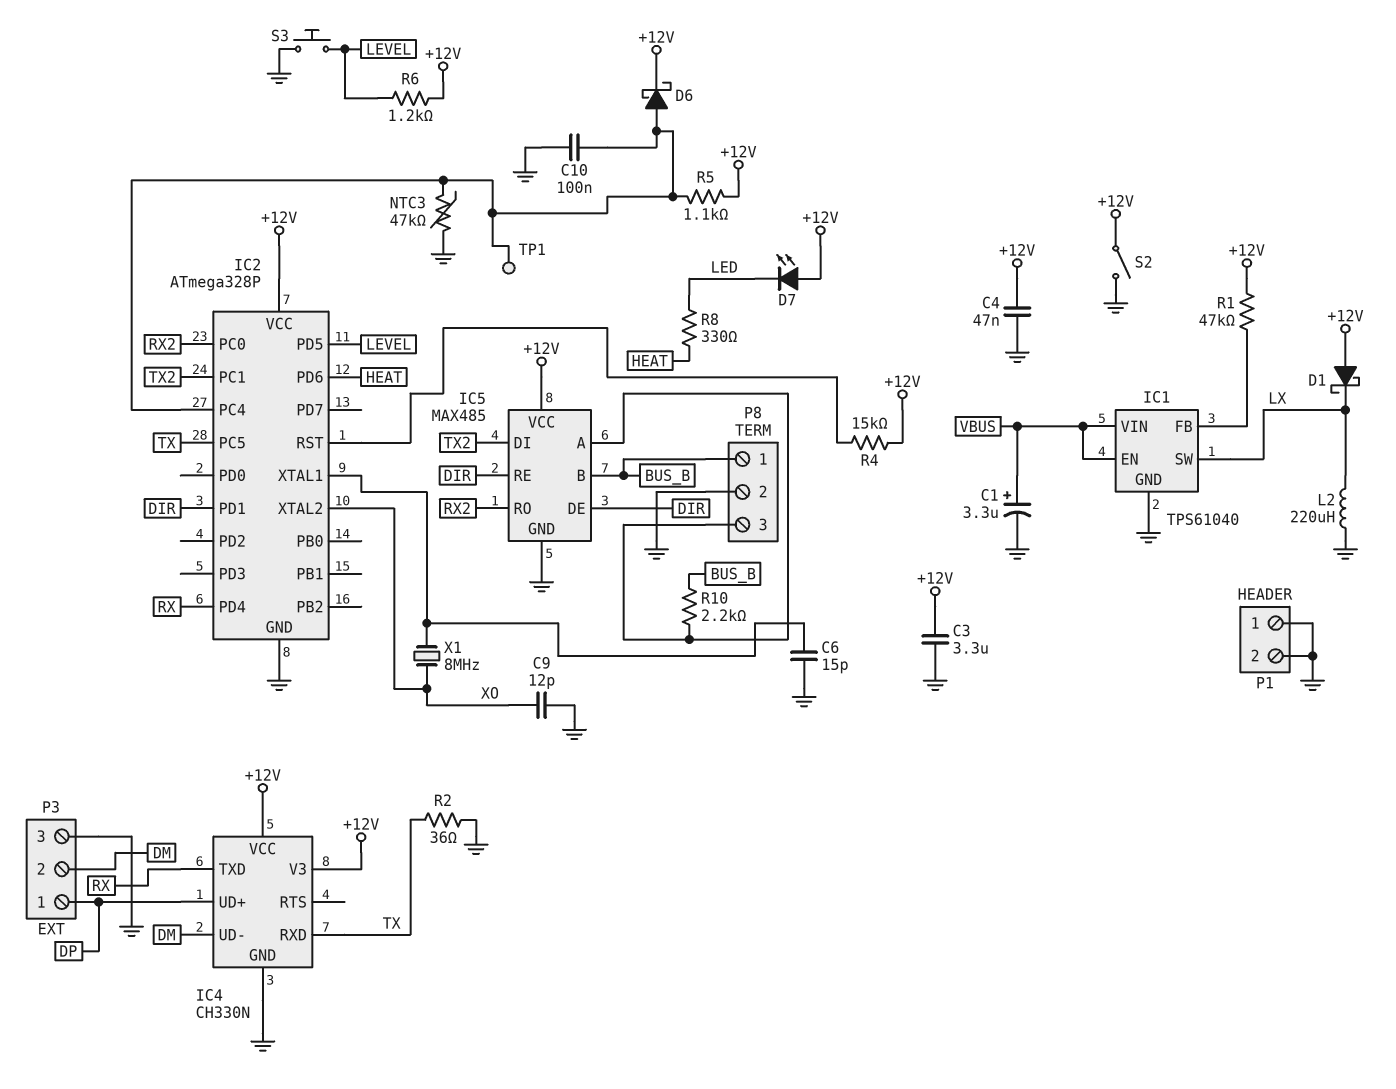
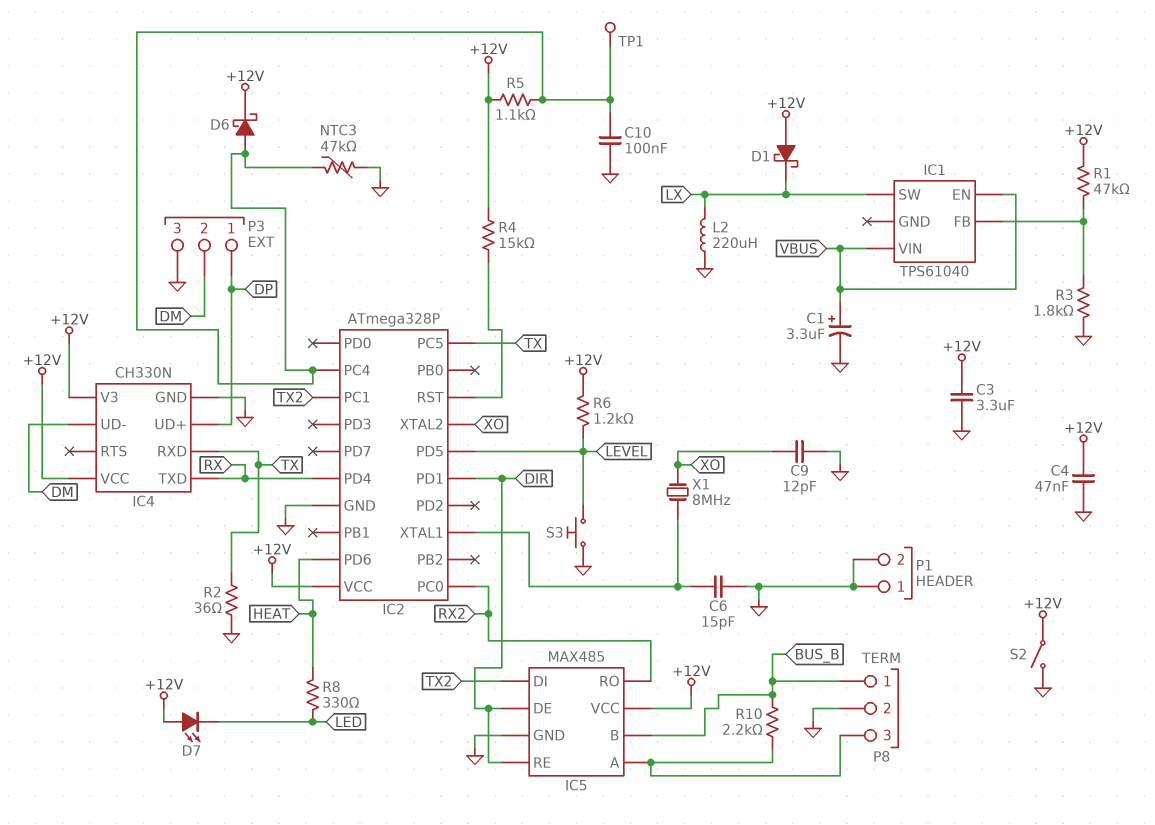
IC1 pin GND: GND -> none
R3: none -> 1.8k (GND, IC1/FB)

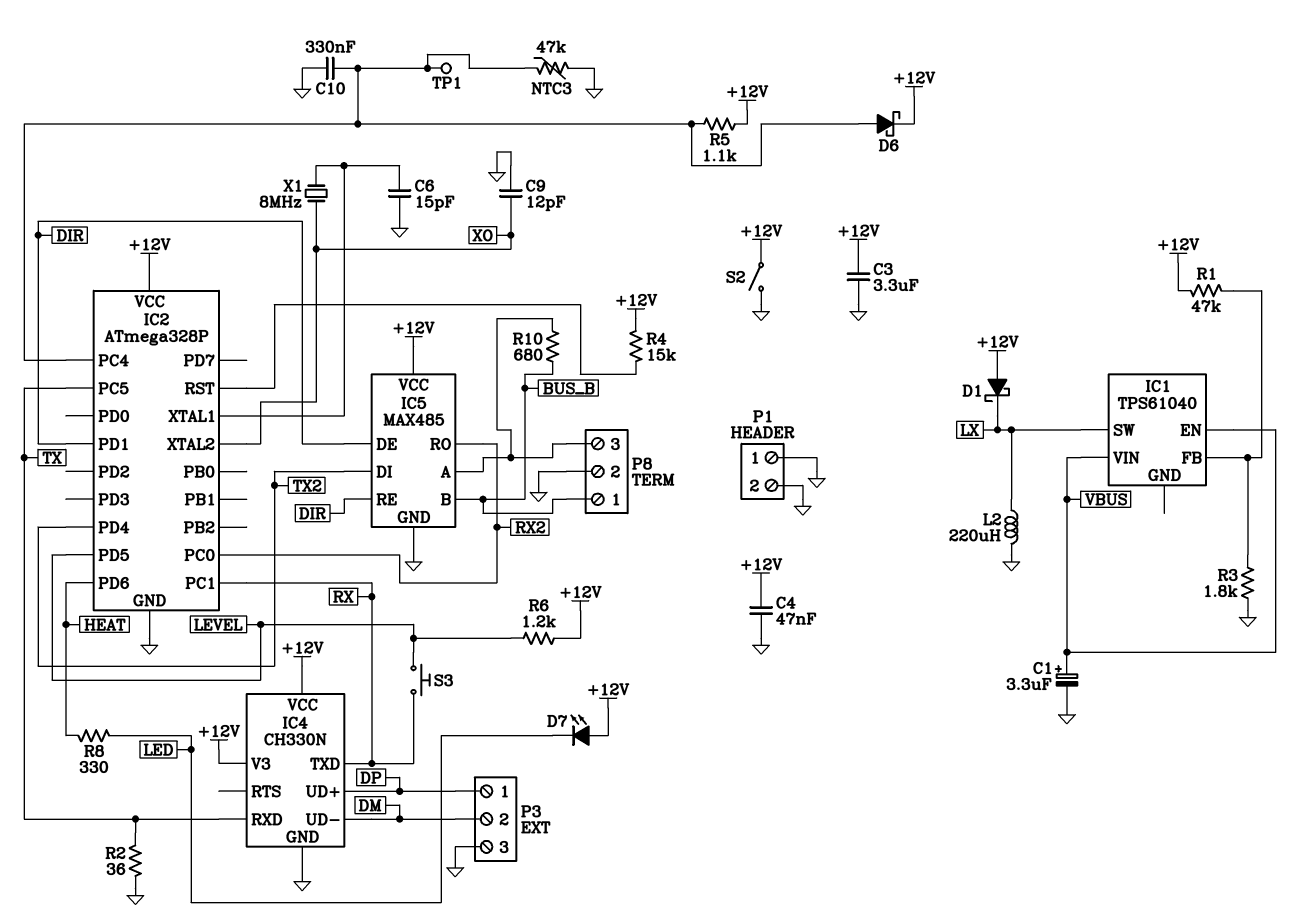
C10: 100nF (GND, IC2/PC4) -> 330nF (GND, IC2/PC4)
IC2 pin PC1: TX2 -> RX
IC2 pin PD4: RX -> TX2
R10: 2.2k (BUS_B, IC5/A) -> 680 (BUS_B, IC5/A)
S3: button (GND, LEVEL) -> button (LEVEL, RX)

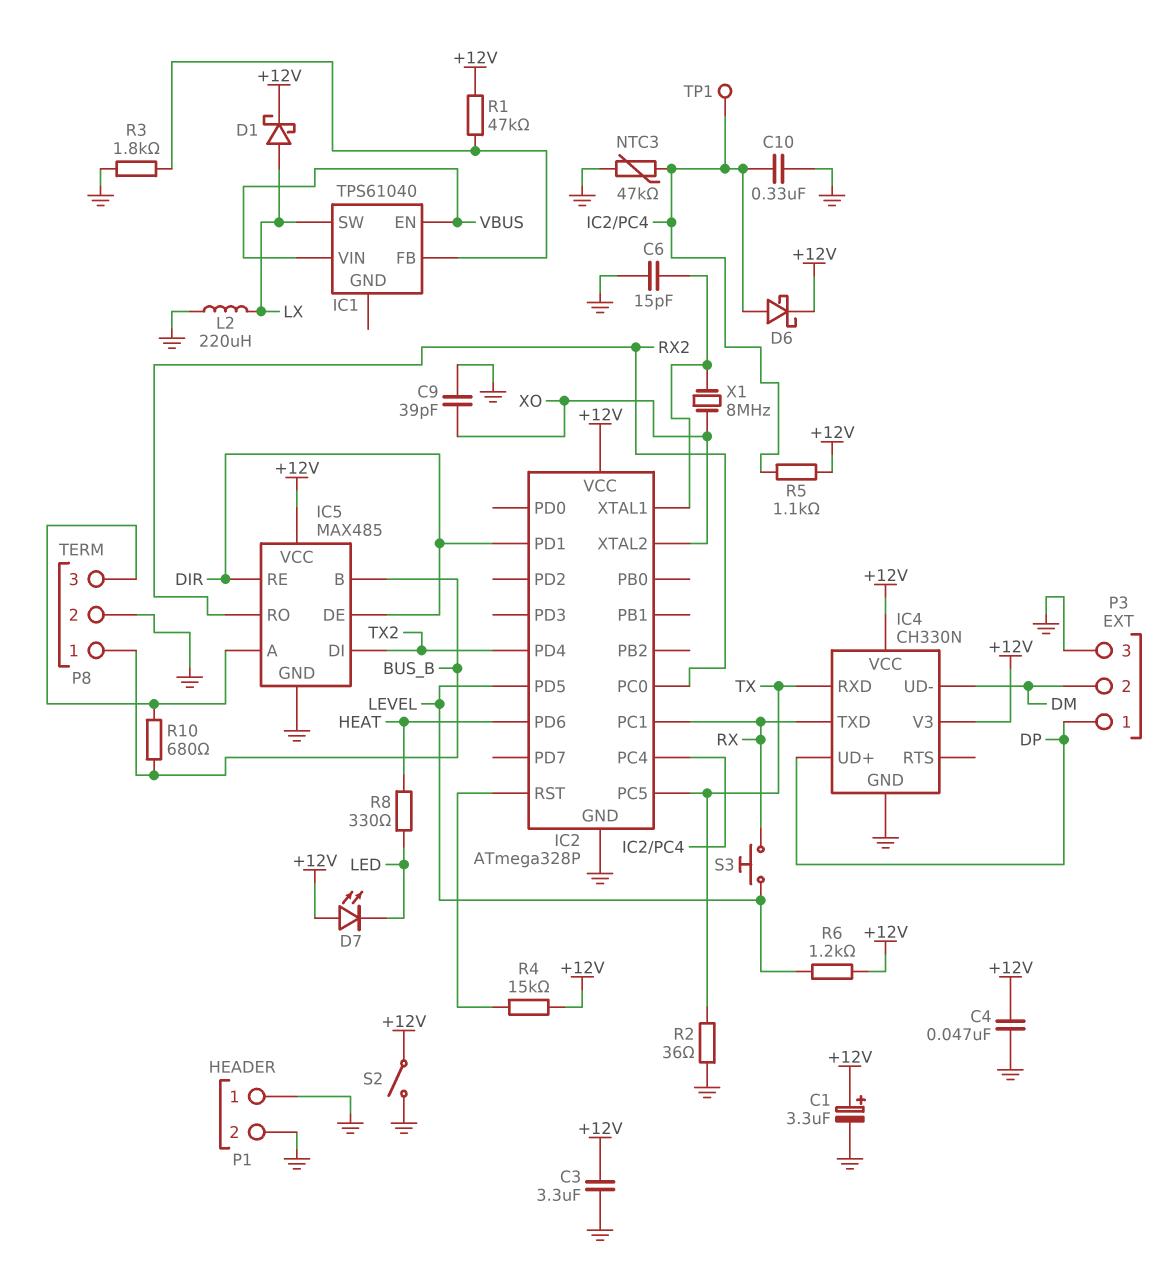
C1: 3.3uF (plus VBUS, minus GND) -> 3.3uF (plus +12V, minus GND)
C9: 12pF (GND, XO) -> 39pF (GND, XO)
D1: schottky (A +12V, K LX) -> schottky (A LX, K +12V)

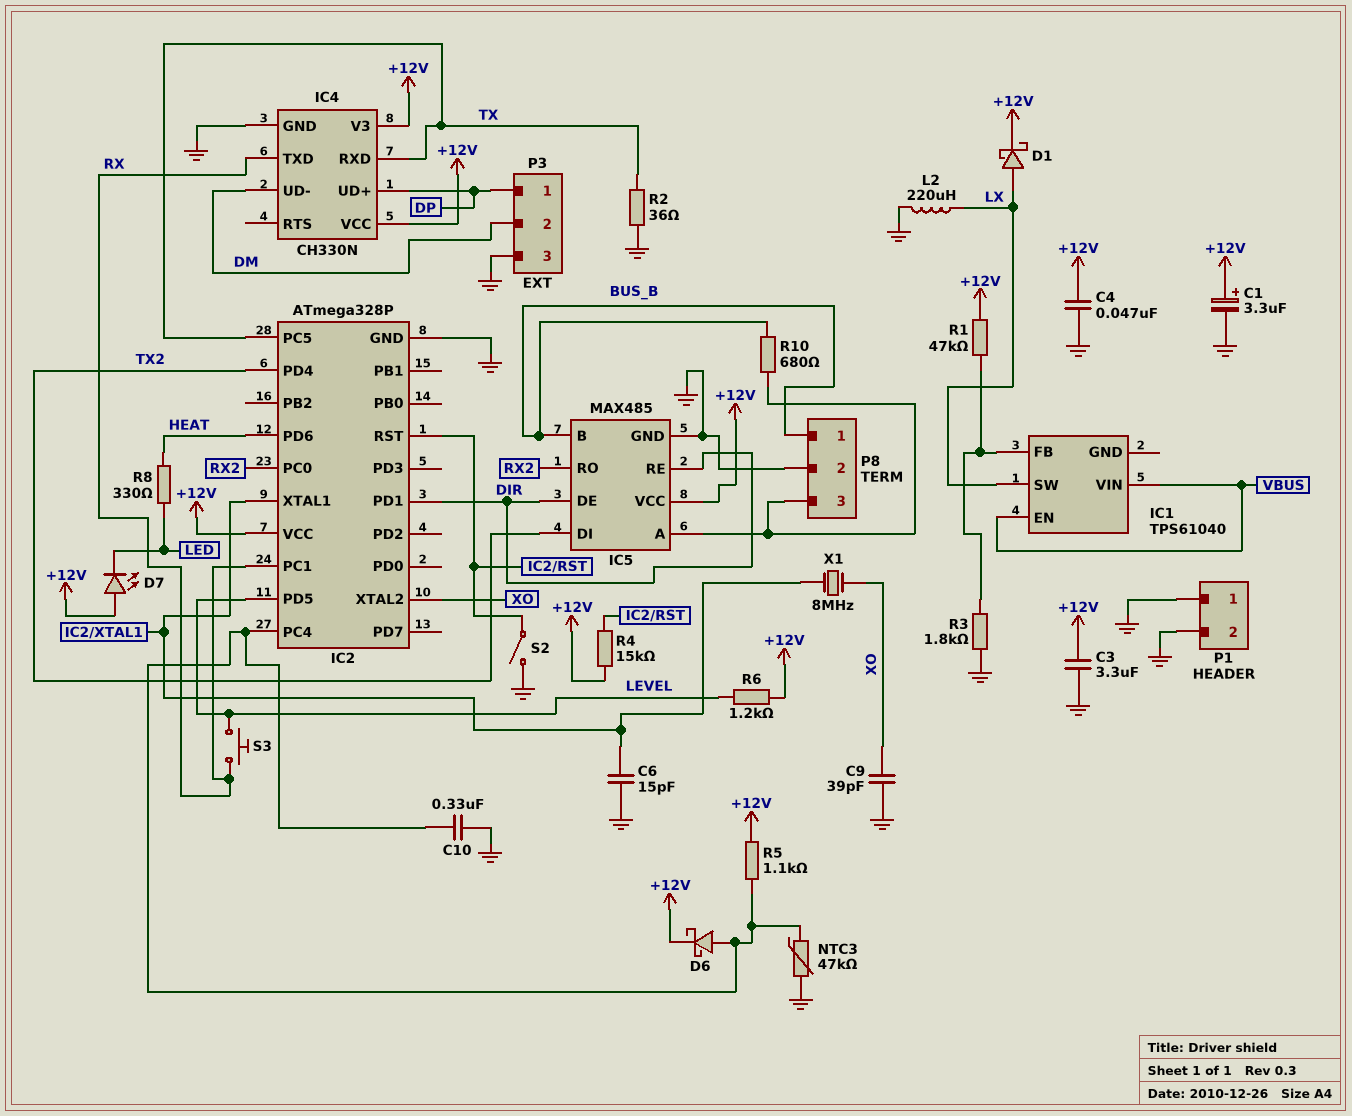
S2: switch (+12V, GND) -> switch (GND, IC2/RST)
TP1: test point (IC2/PC4) -> none

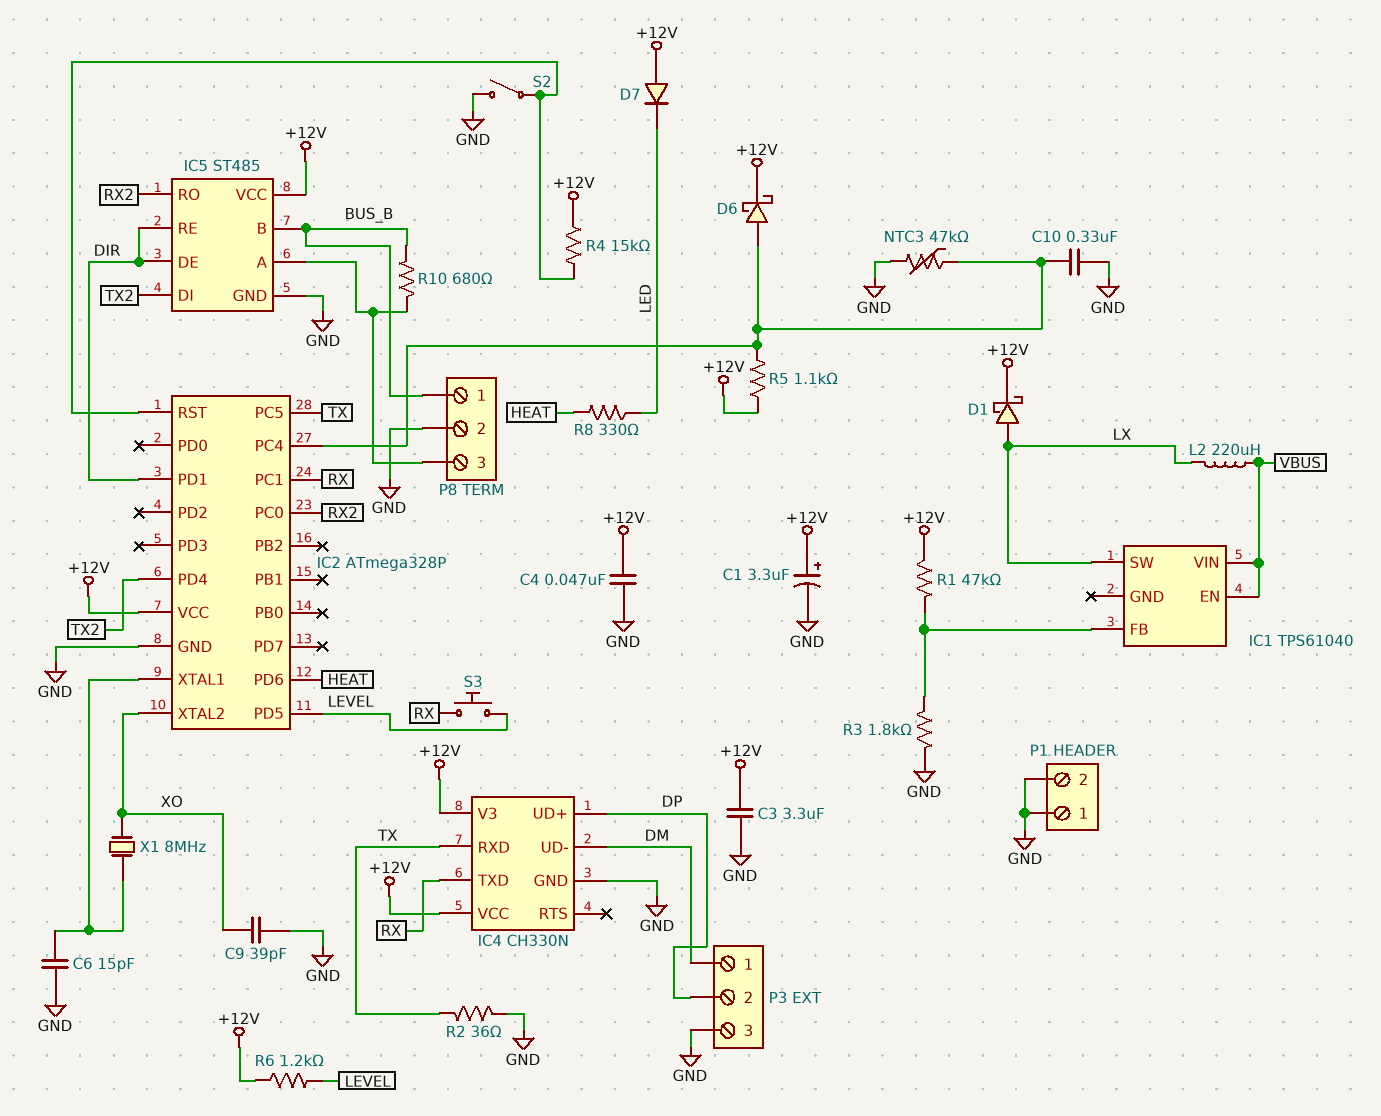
D7: LED (A +12V, K LED) -> diode (A +12V, K LED)
IC5: MAX485 -> ST485
L2: 220uH (GND, LX) -> 220uH (LX, VBUS)
P3 pin 1: DP -> DM
P3 pin 2: DM -> DP

